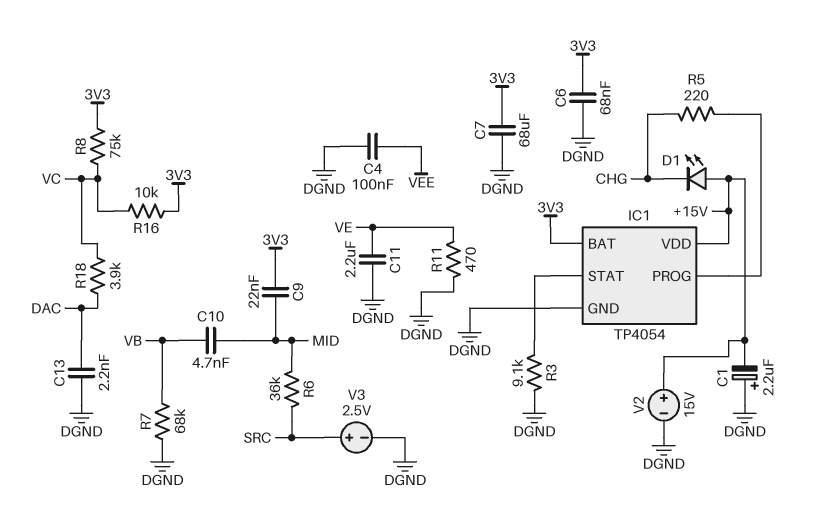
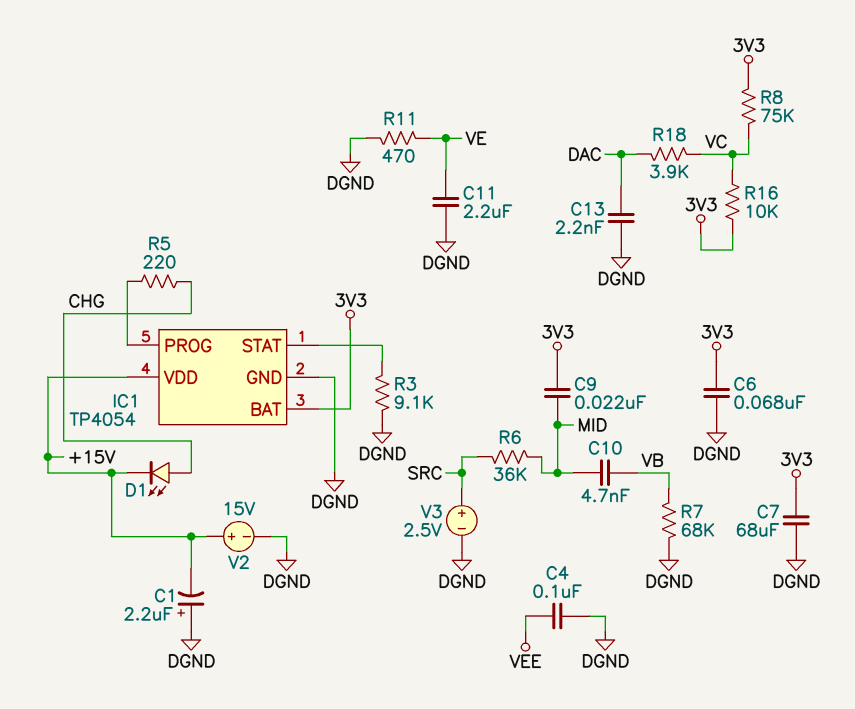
D1: LED (A +15V, K CHG) -> LED (A CHG, K +15V)

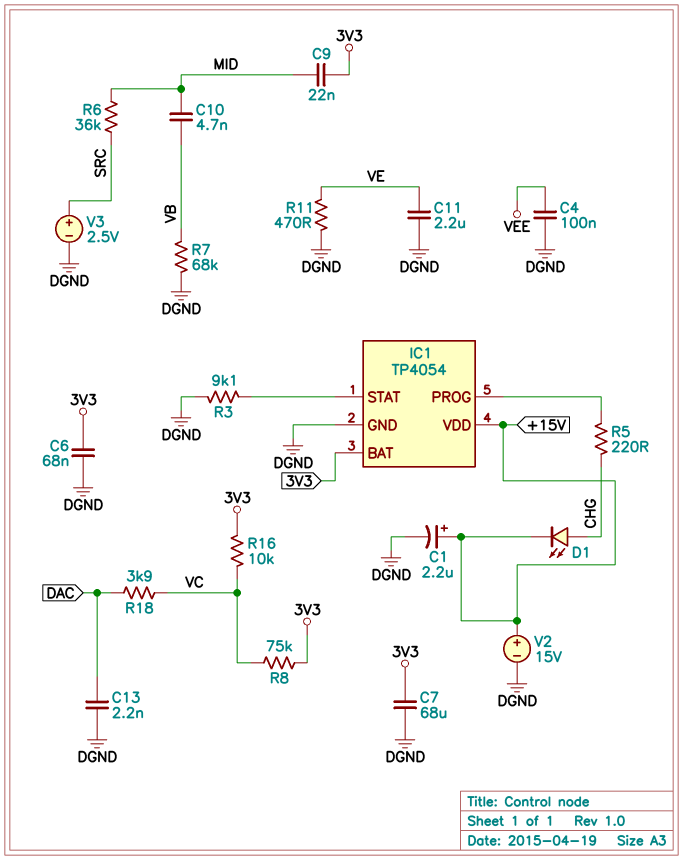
C1: 2.2uF (plus DGND, minus +15V) -> 2.2uF (plus +15V, minus DGND)

